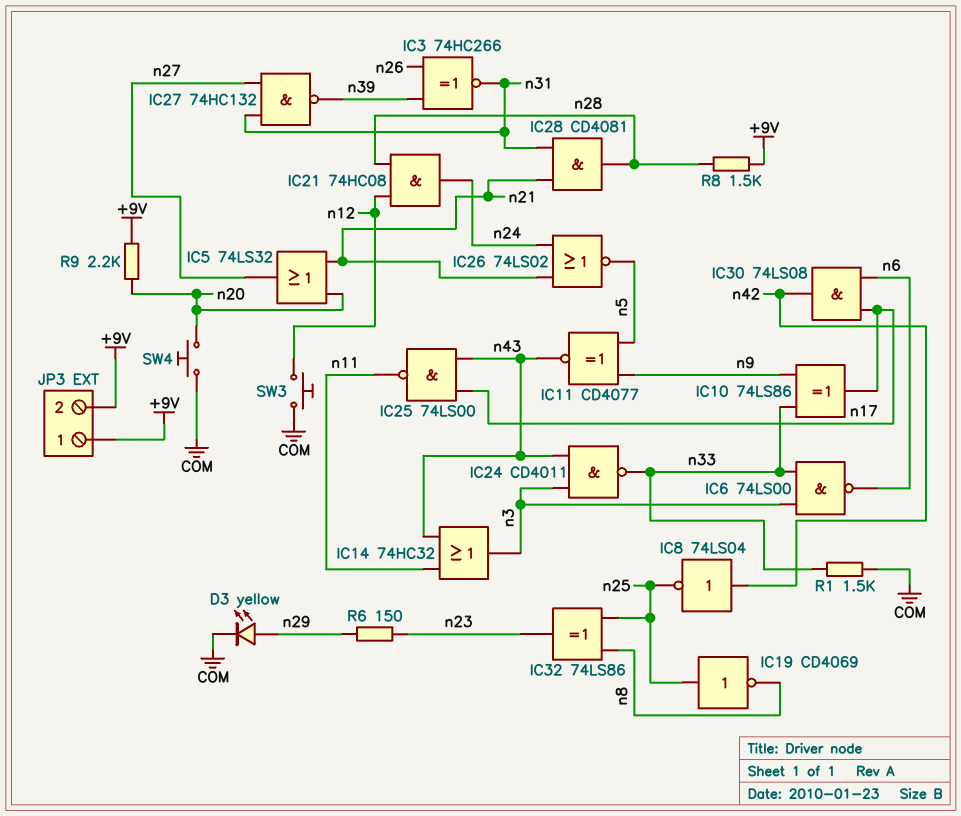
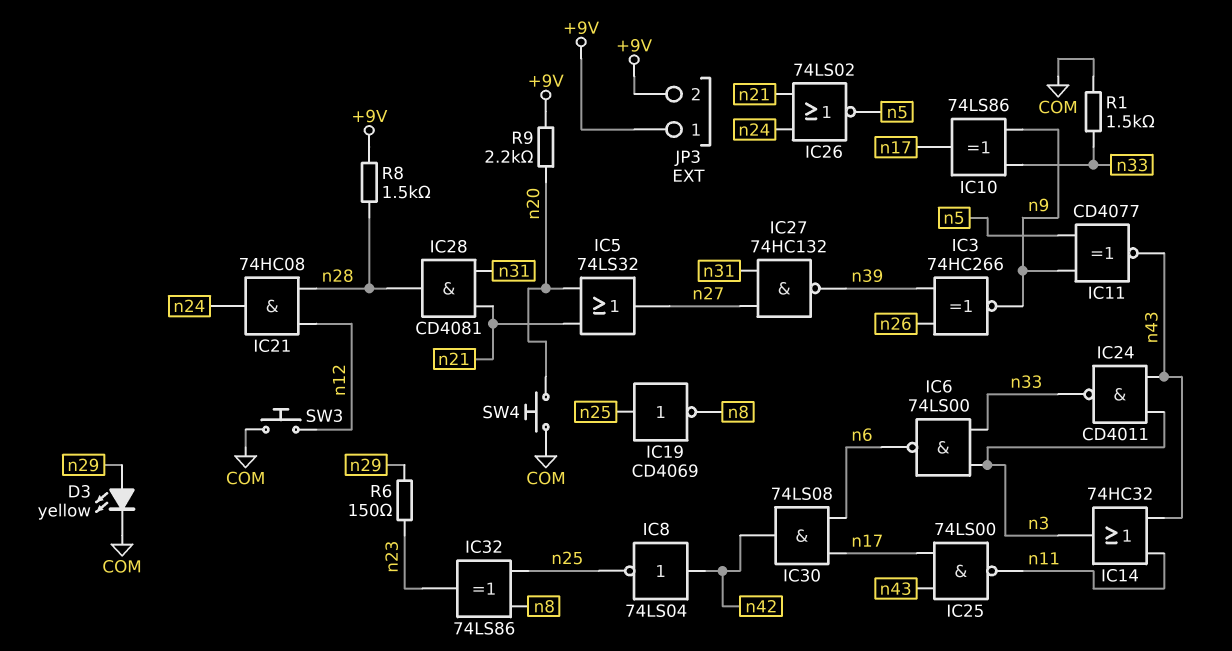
IC3: XNOR 74HC266 (in n26, in n39, out n31) -> XNOR 74HC266 (in n26, in n39, out n9)

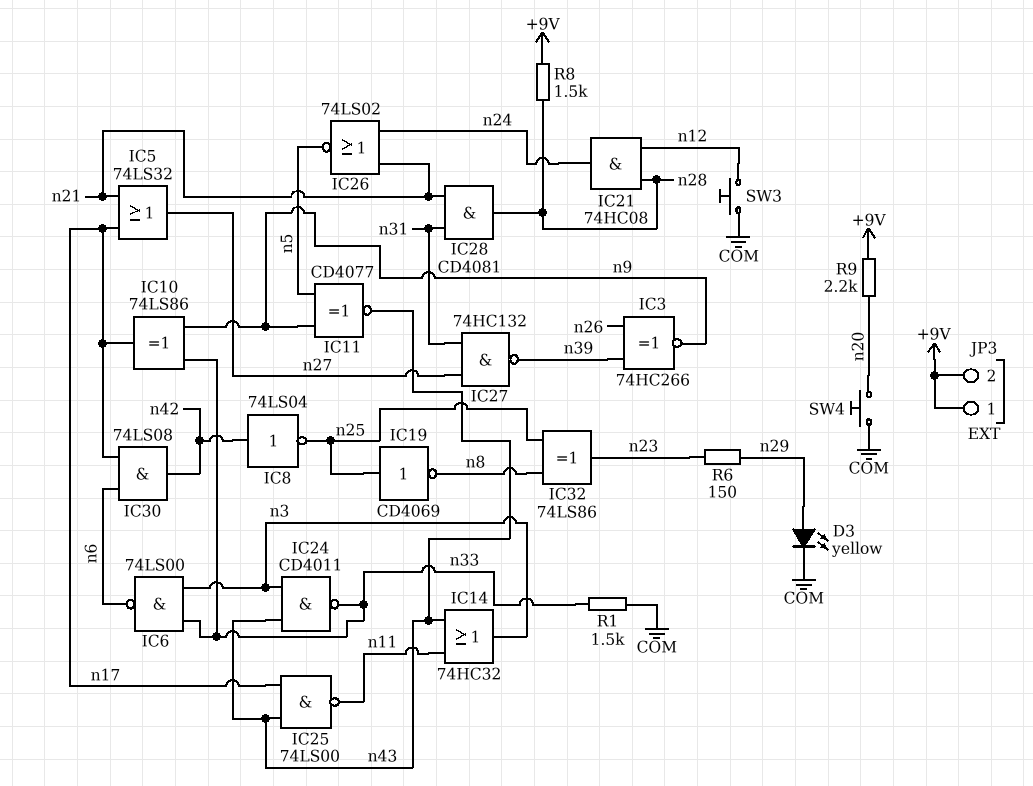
IC5: OR 74LS32 (in n20, in n21, out n27) -> OR 74LS32 (in n17, in n21, out n27)

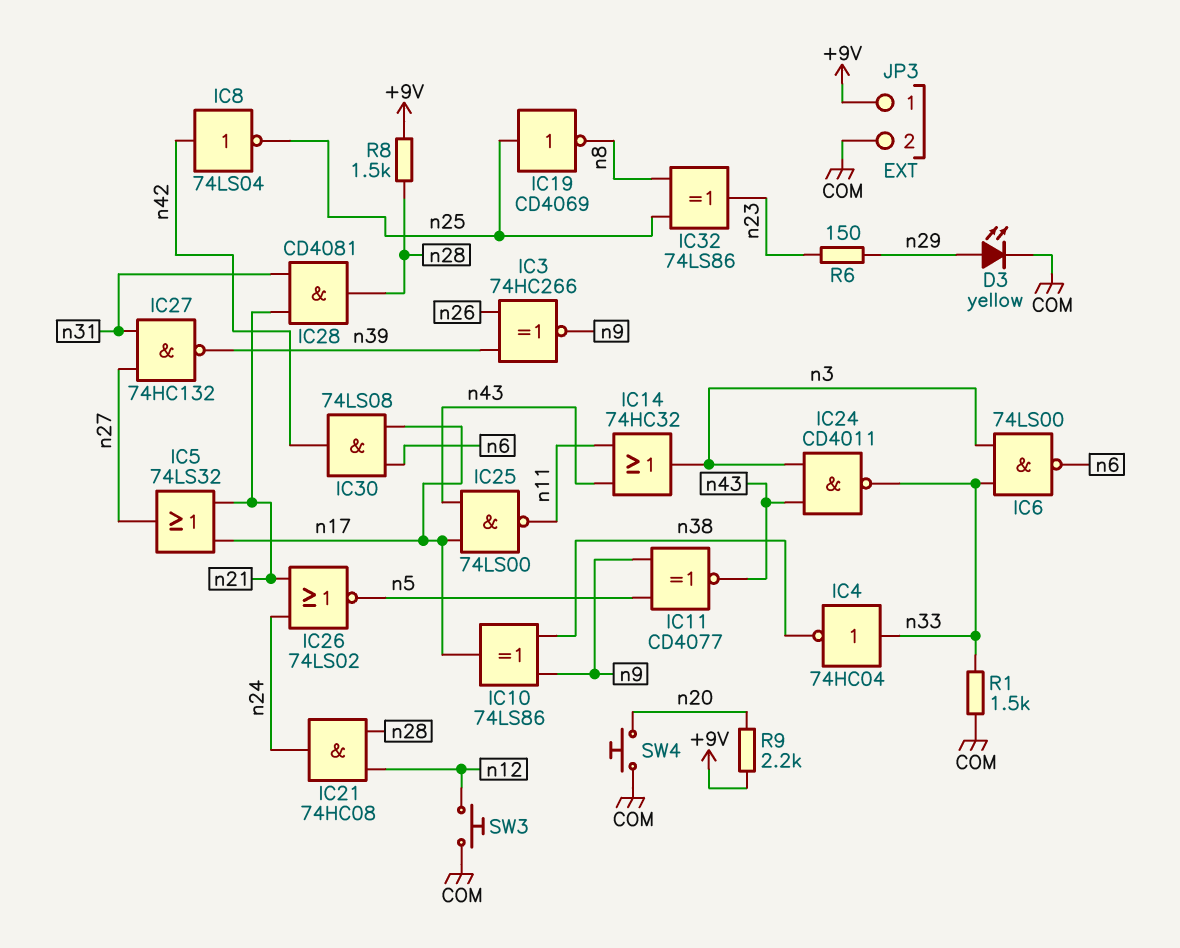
IC4: none -> NOT 74HC04 (in n33, out n38)
IC10: XOR 74LS86 (in n9, in n33, out n17) -> XOR 74LS86 (in n9, in n38, out n17)
JP3 pin 2: +9V -> COM

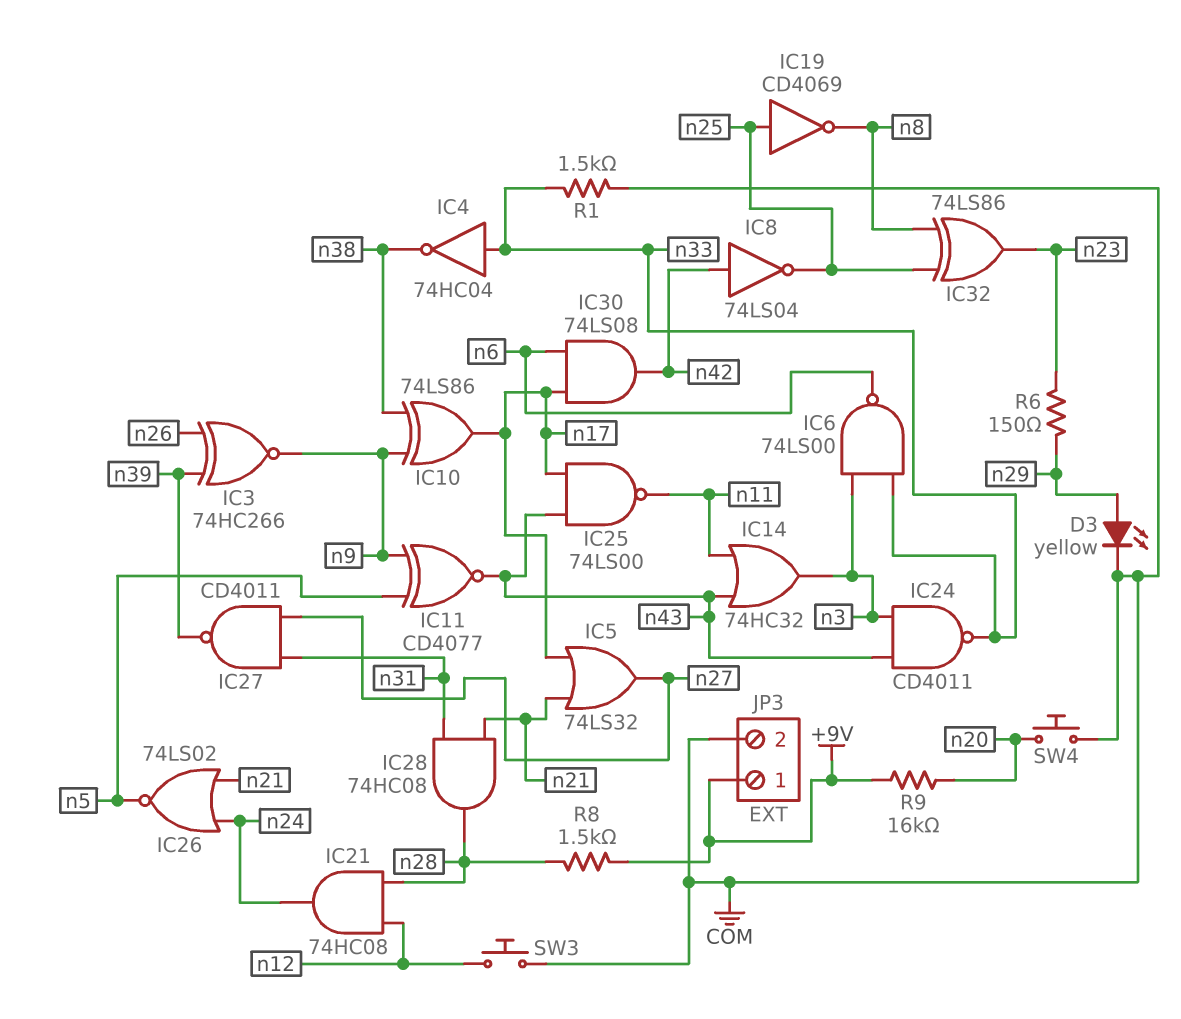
IC27: NAND 74HC132 (in n27, in n31, out n39) -> NAND CD4011 (in n27, in n31, out n39)
IC28: AND CD4081 (in n21, in n31, out n28) -> AND 74HC08 (in n21, in n31, out n28)
R9: 2.2k (+9V, n20) -> 16k (+9V, n20)

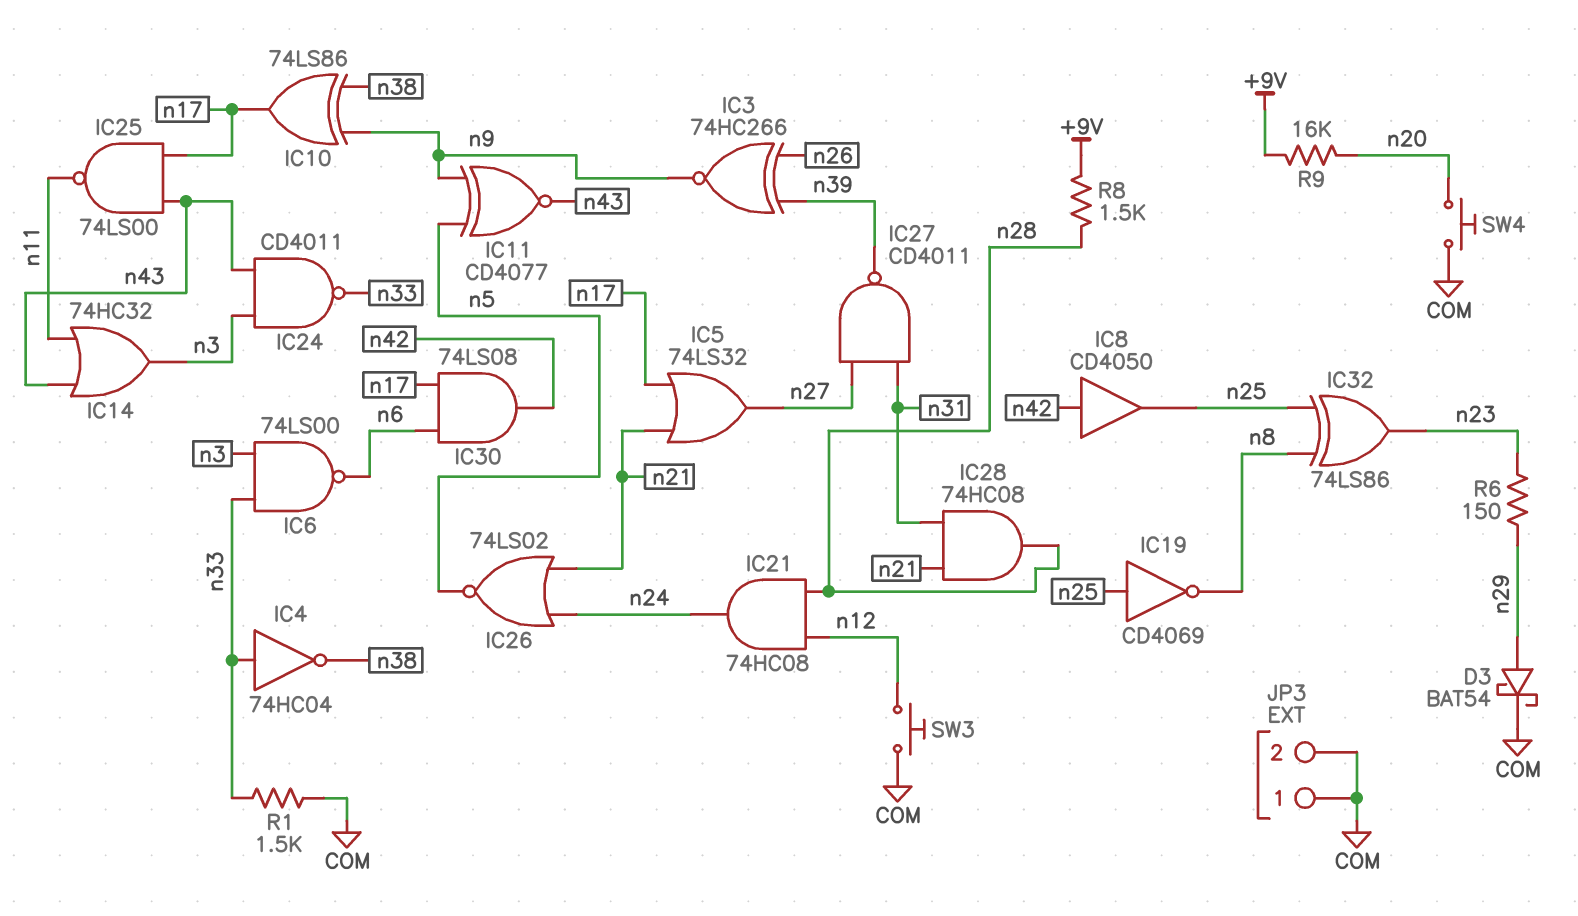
D3: LED yellow (A n29, K COM) -> schottky BAT54 (A n29, K COM)
IC8: NOT 74LS04 (in n42, out n25) -> buffer CD4050 (in n42, out n25)
JP3 pin 1: +9V -> COM

